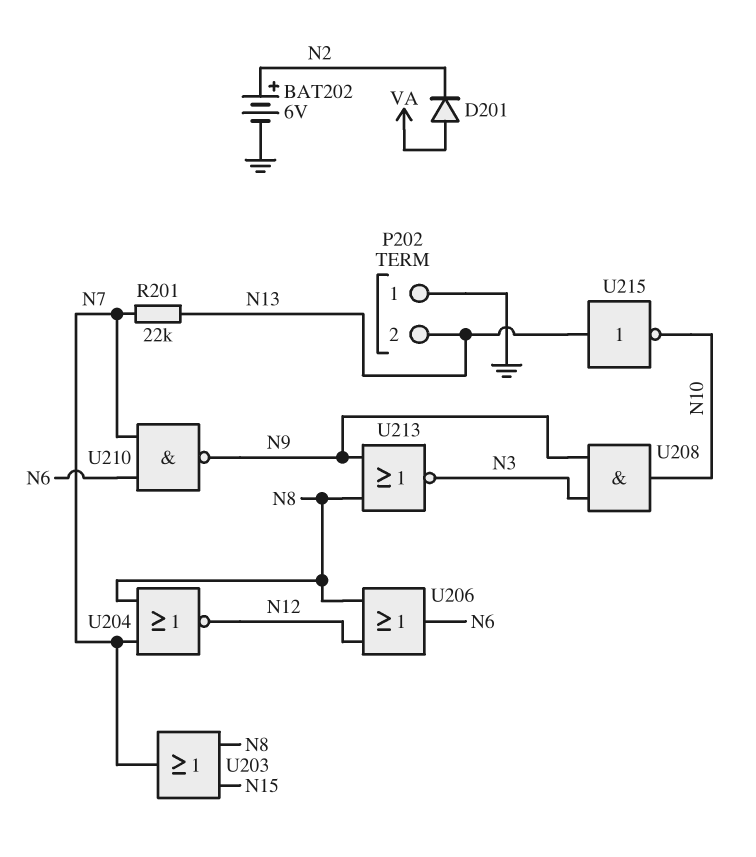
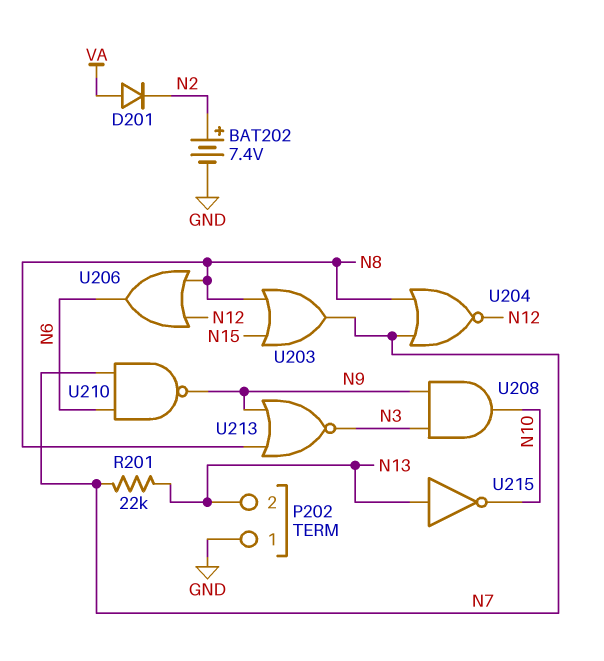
BAT202: 6V (plus N2, minus GND) -> 7.4V (plus N2, minus GND)

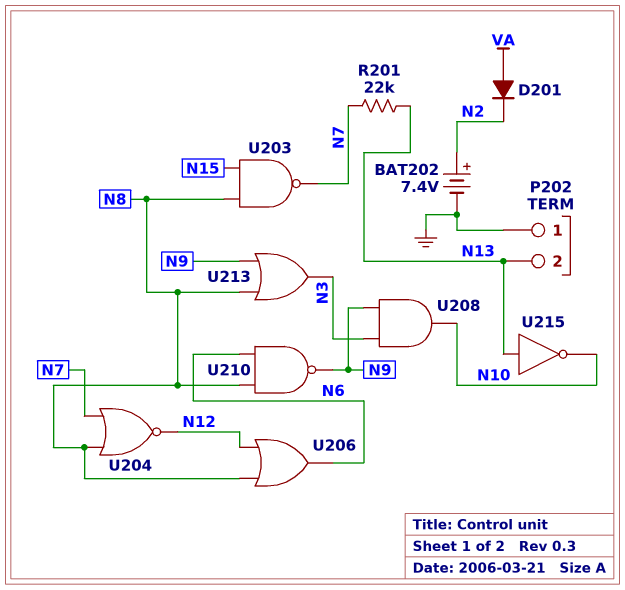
U203: OR (in N8, in N15, out N7) -> NAND (in N8, in N15, out N7)
U210: NAND (in N6, in N7, out N9) -> NAND (in N6, in N8, out N9)
U213: NOR (in N8, in N9, out N3) -> OR (in N8, in N9, out N3)

